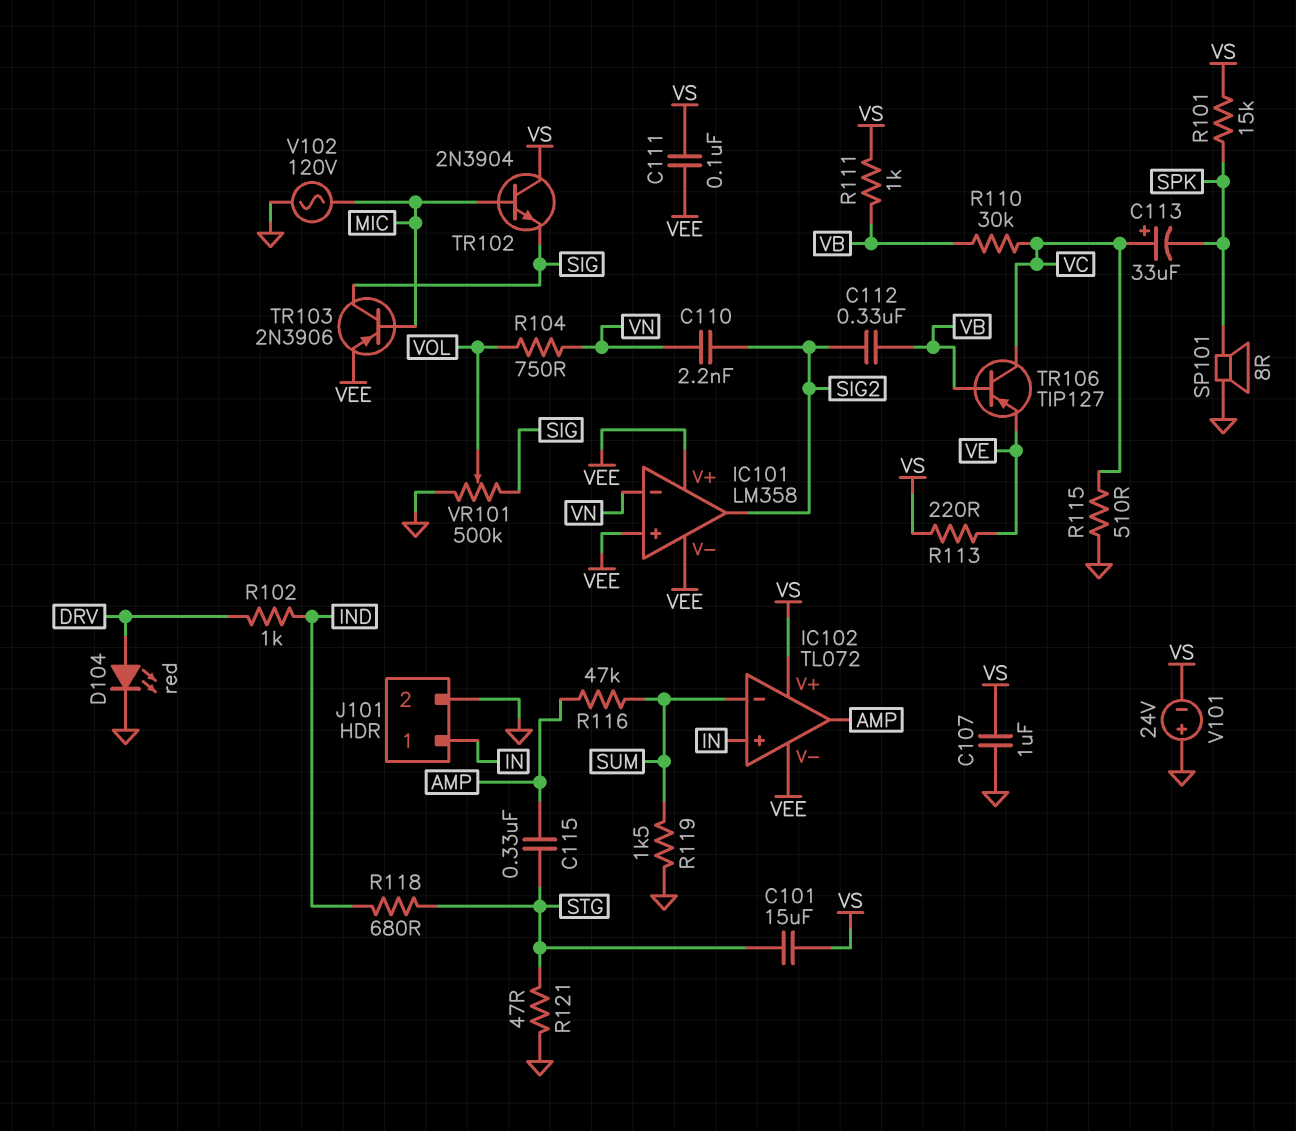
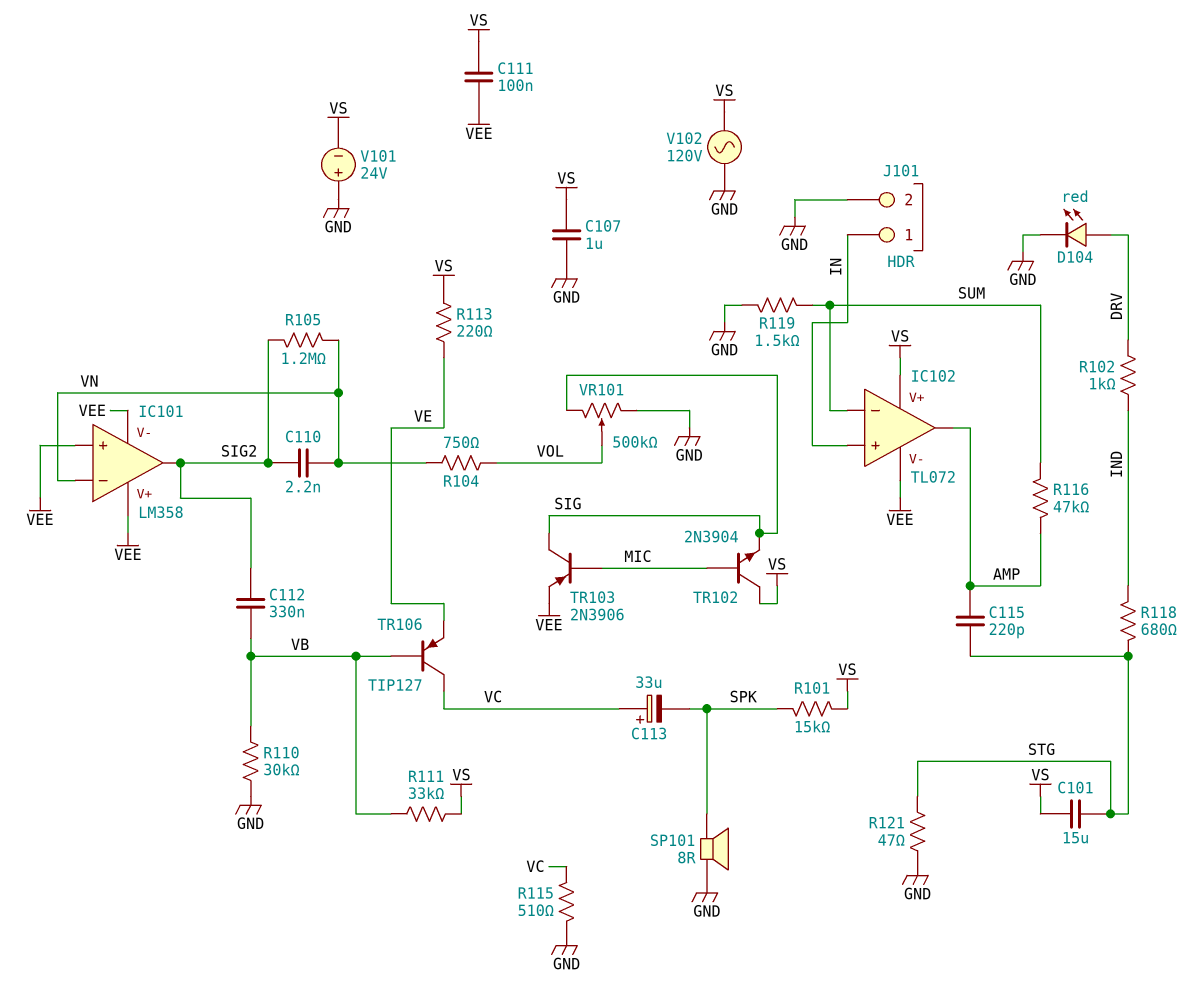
C115: 330nF (AMP, STG) -> 220pF (AMP, STG)
R105: none -> 1.2M (SIG2, VN)
R110: 30k (VB, VC) -> 30k (GND, VB)
R111: 1k (VB, VS) -> 33k (VB, VS)
V102: AC 120V (GND, MIC) -> AC 120V (GND, VS)

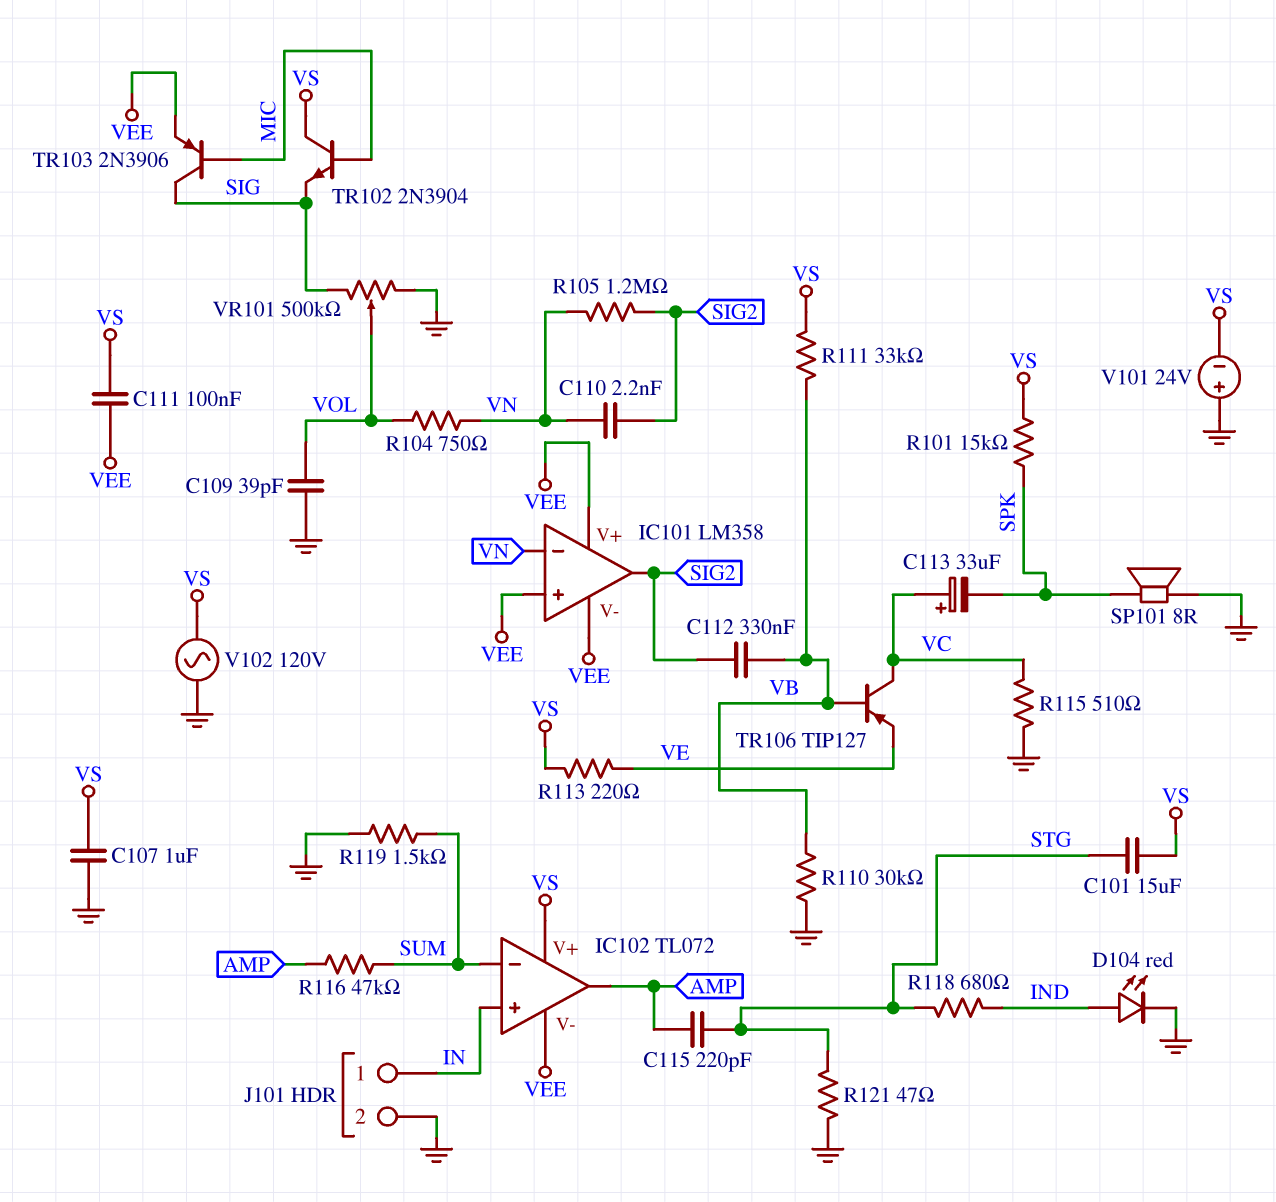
C109: none -> 39pF (GND, VOL)
D104: LED red (A DRV, K GND) -> LED red (A IND, K GND)
R102: 1k (DRV, IND) -> none

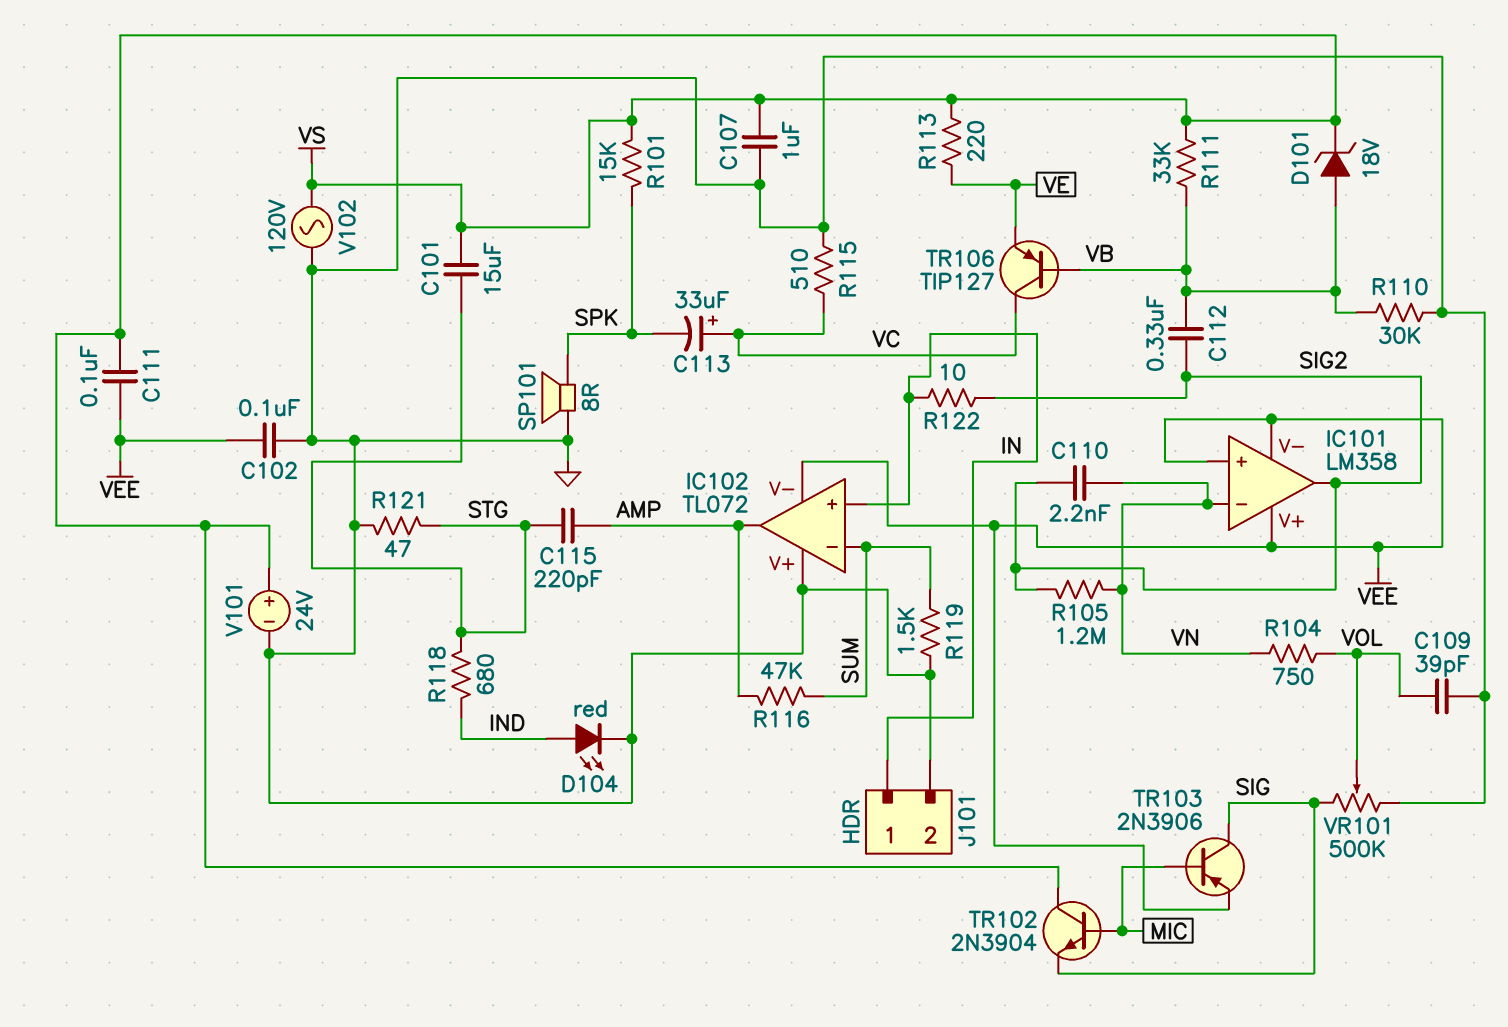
C102: none -> 100nF (GND, VEE)
D101: none -> zener 18V (A VB, K VS)
IC102 pin V+: VS -> GND
R122: none -> 10 (IN, SIG2)
V101: 24V (plus GND, minus VS) -> 24V (plus VS, minus GND)

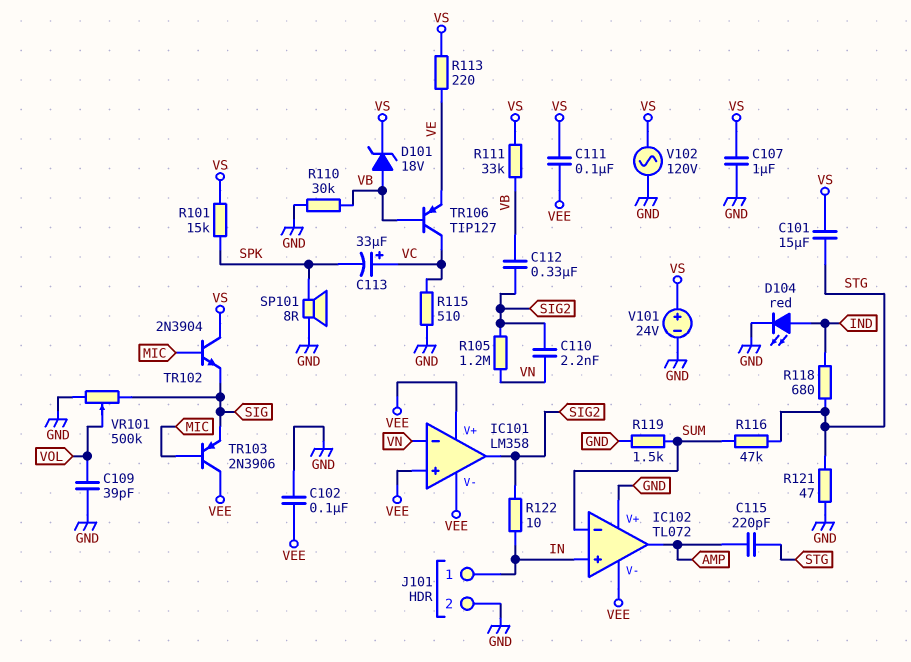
R104: 750 (VN, VOL) -> none
R116: 47k (AMP, SUM) -> 47k (STG, SUM)
TR103: PNP 2N3906 (B MIC, C SIG, E VEE) -> PNP 2N3906 (B MIC, C VEE, E SIG)

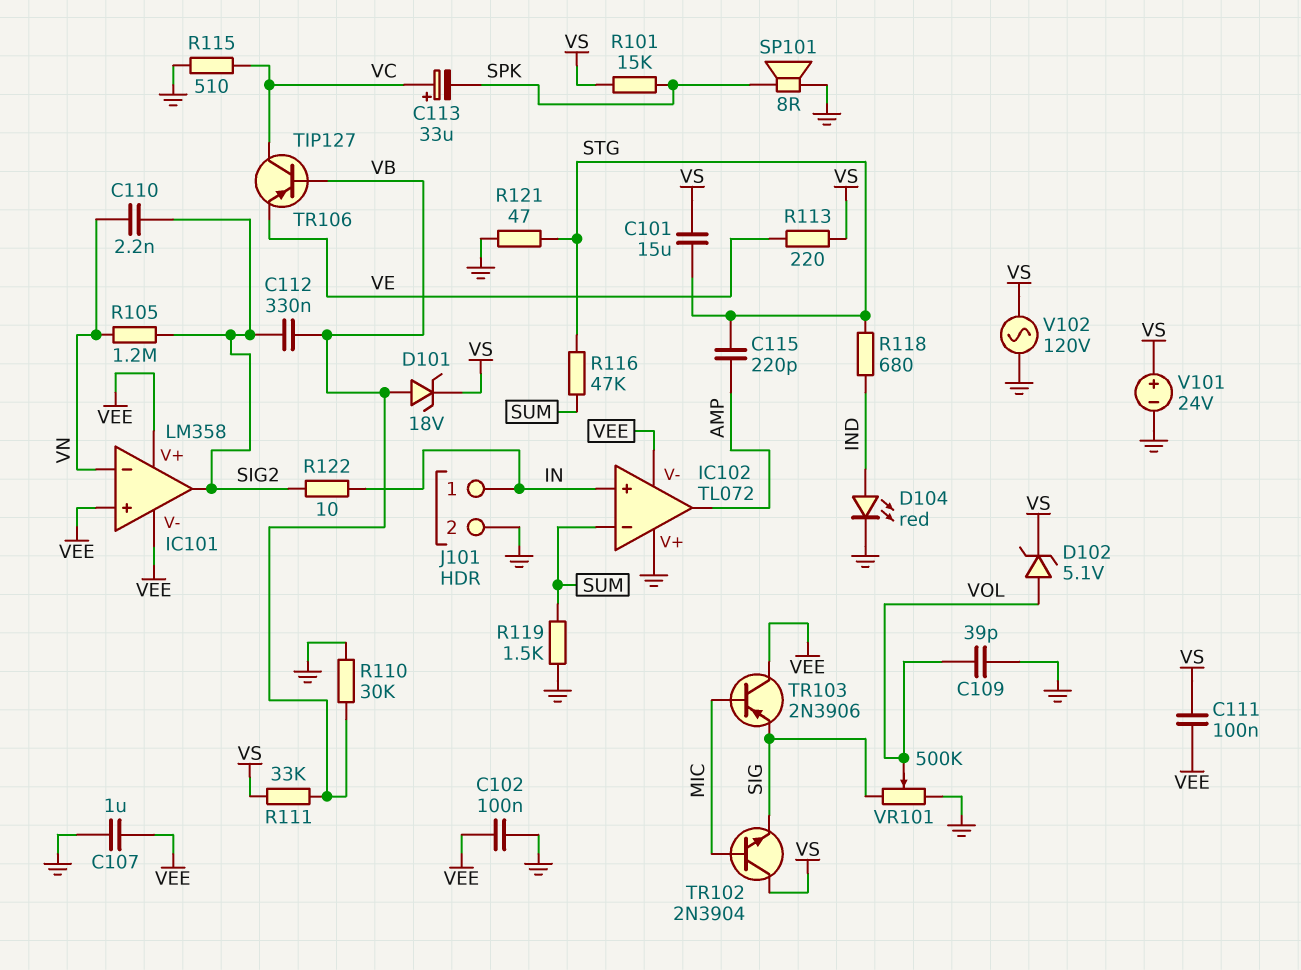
C107: 1uF (GND, VS) -> 1uF (GND, VEE)
D102: none -> zener 5.1V (A VOL, K VS)

